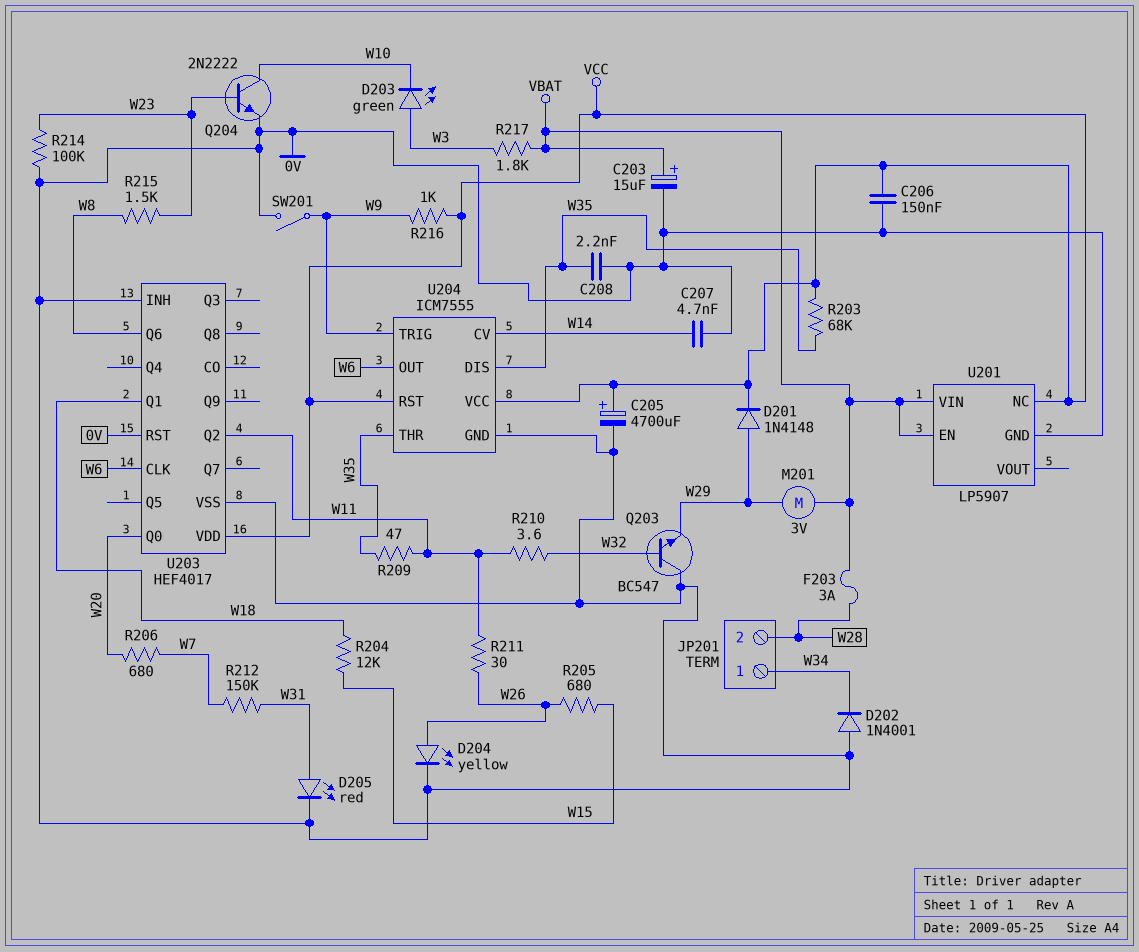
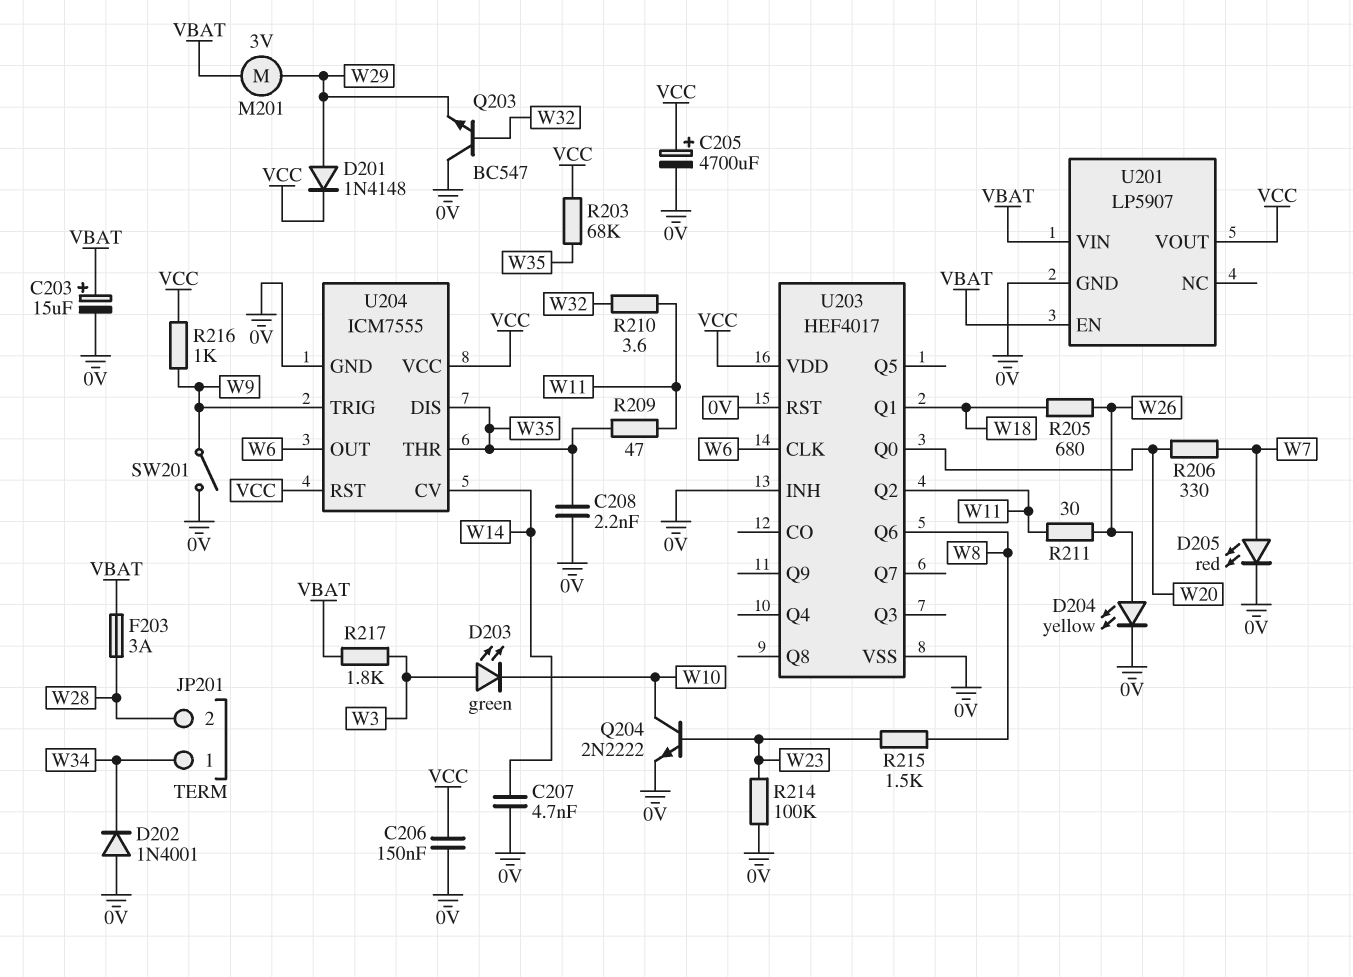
D205: LED red (A W31, K 0V) -> LED red (A W7, K 0V)
R204: 12k (W15, W18) -> none
R205: 680 (W15, W26) -> 680 (W18, W26)
R206: 680 (W7, W20) -> 330 (W7, W20)
R212: 150k (W7, W31) -> none
U201 pin NC: VCC -> none
U201 pin VOUT: none -> VCC

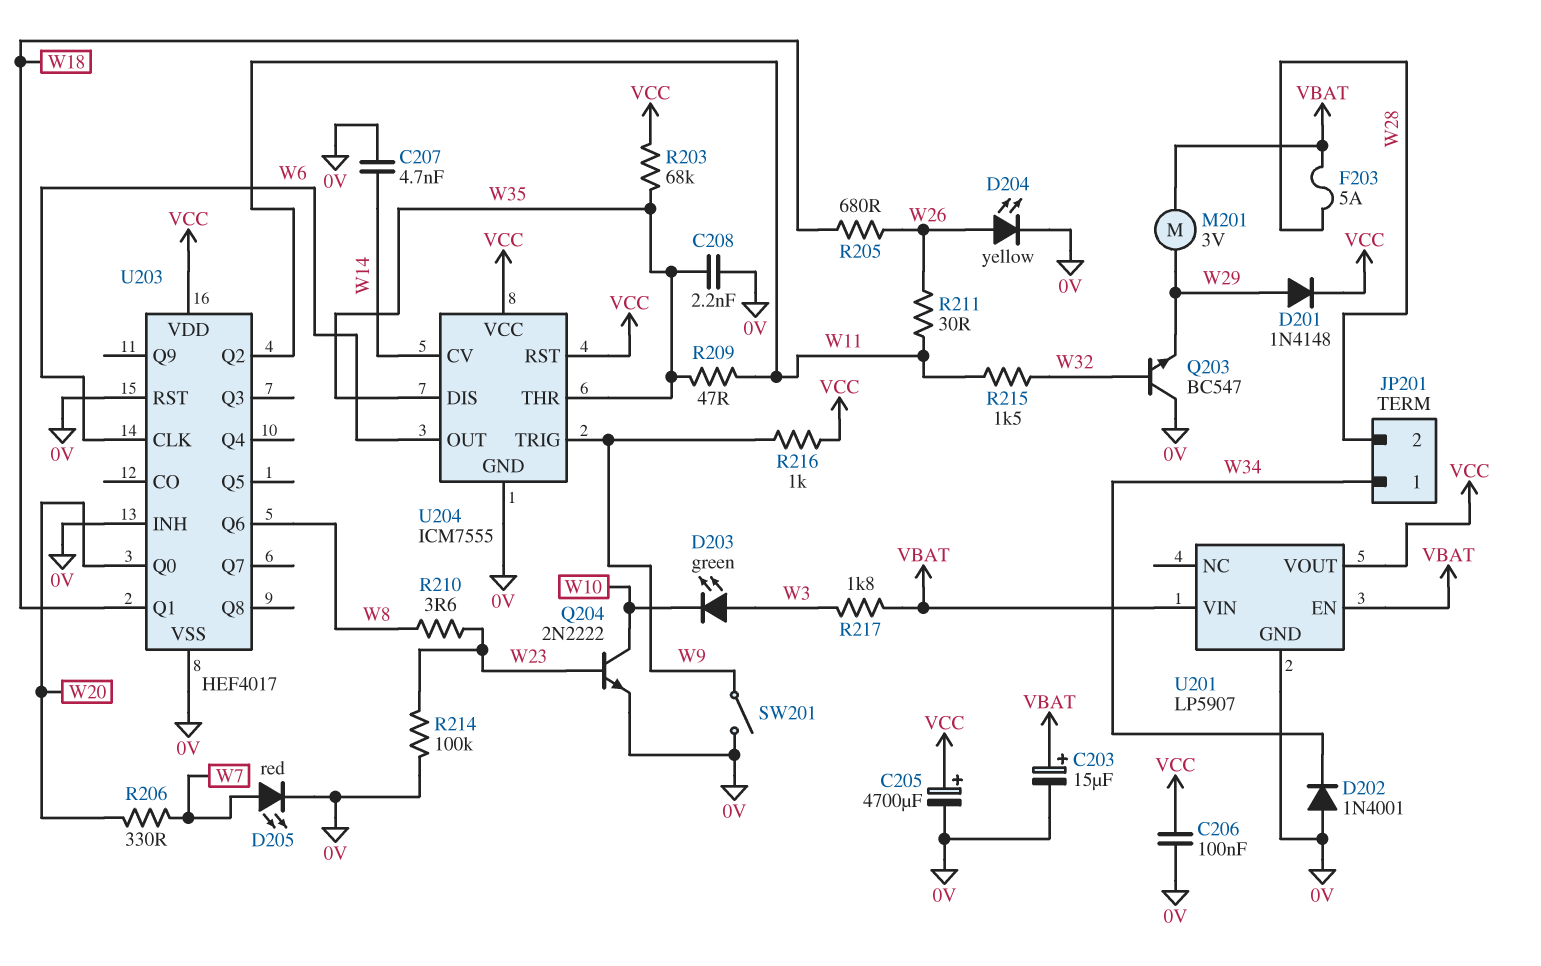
C206: 150nF (0V, VCC) -> 100nF (0V, VCC)
F203: 3A (VBAT, W28) -> 5A (VBAT, W28)
R210: 3.6 (W11, W32) -> 3.6 (W8, W23)
R215: 1.5k (W8, W23) -> 1.5k (W11, W32)

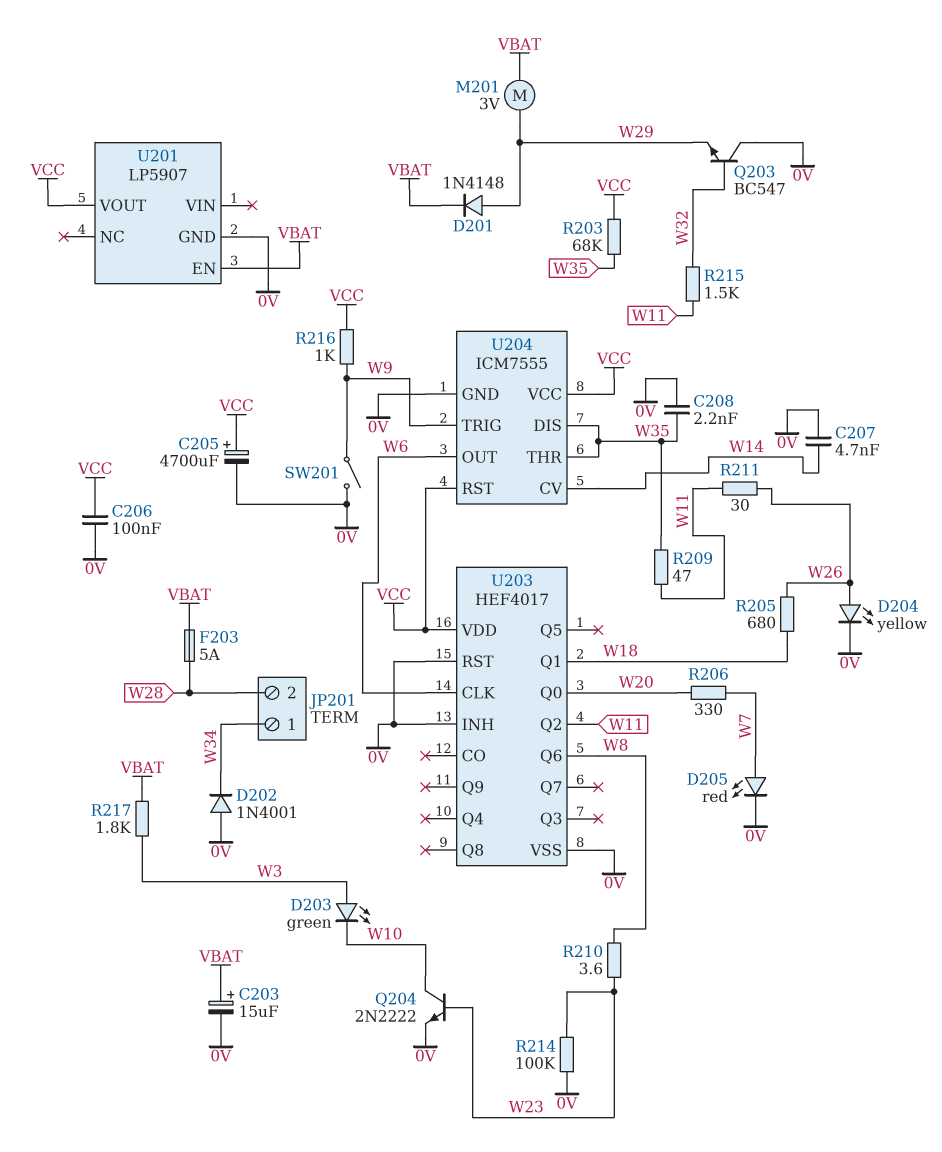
D201: diode 1N4148 (A W29, K VCC) -> diode 1N4148 (A W29, K VBAT)
U201 pin VIN: VBAT -> none

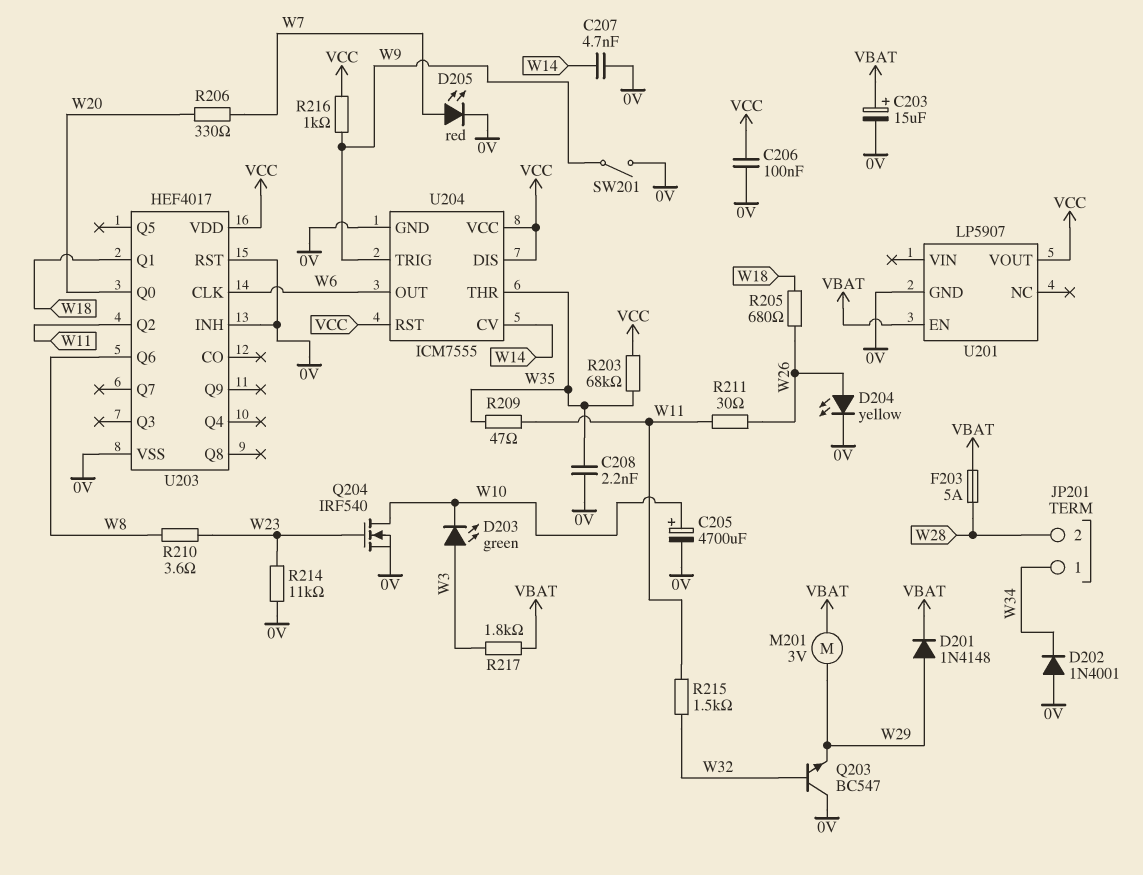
C205: 4700uF (plus VCC, minus 0V) -> 4700uF (plus W10, minus 0V)
Q204: NPN 2N2222 (B W23, C W10, E 0V) -> NMOS IRF540 (G W23, D W10, S 0V)
R214: 100k (0V, W23) -> 11k (0V, W23)
U204 pin DIS: W35 -> VCC

